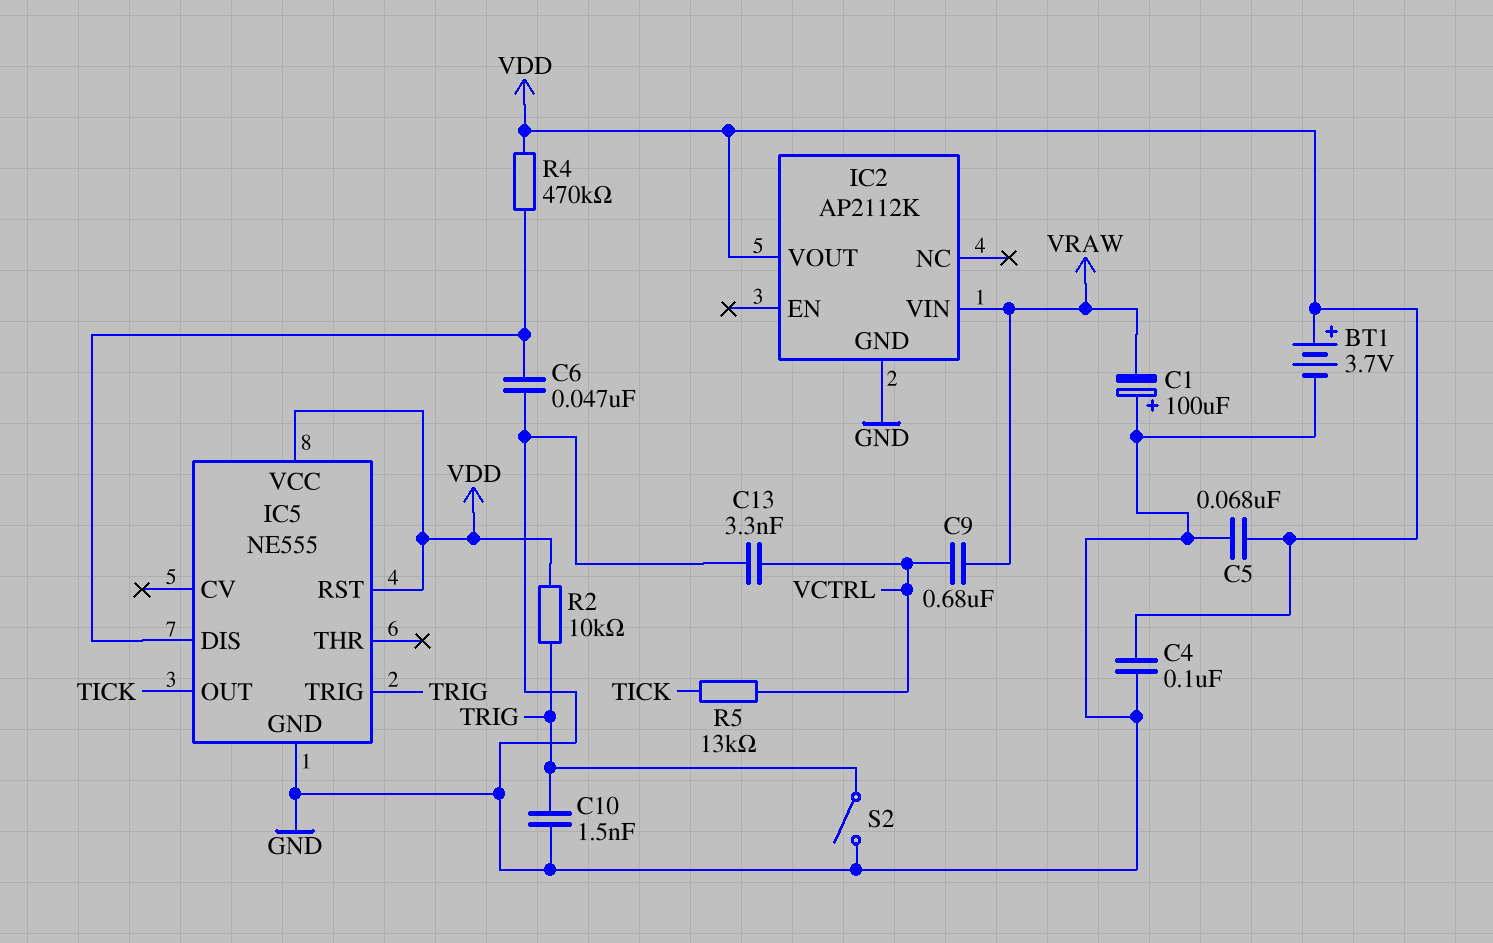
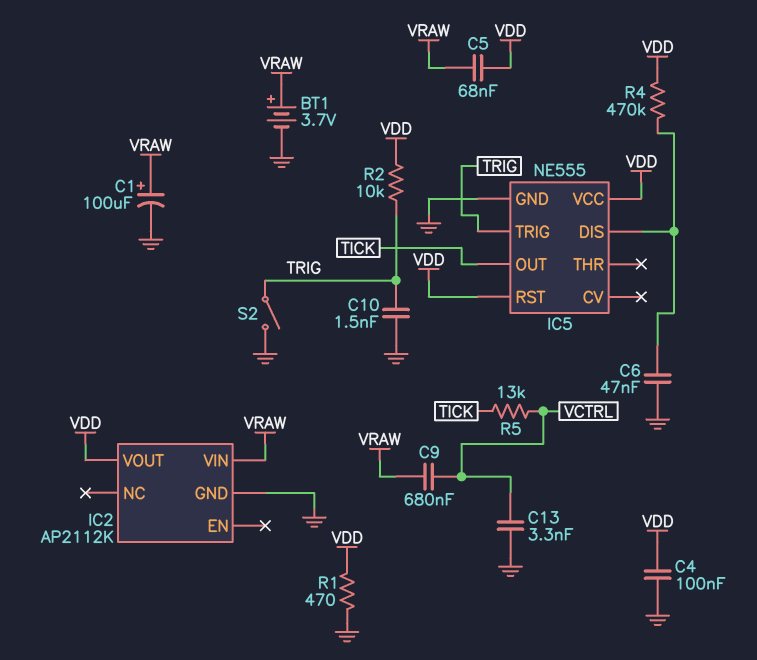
BT1: 3.7V (plus VDD, minus GND) -> 3.7V (plus VRAW, minus GND)
C1: 100uF (plus GND, minus VRAW) -> 100uF (plus VRAW, minus GND)
C5: 68nF (GND, VDD) -> 68nF (VDD, VRAW)
R1: none -> 470 (GND, VDD)

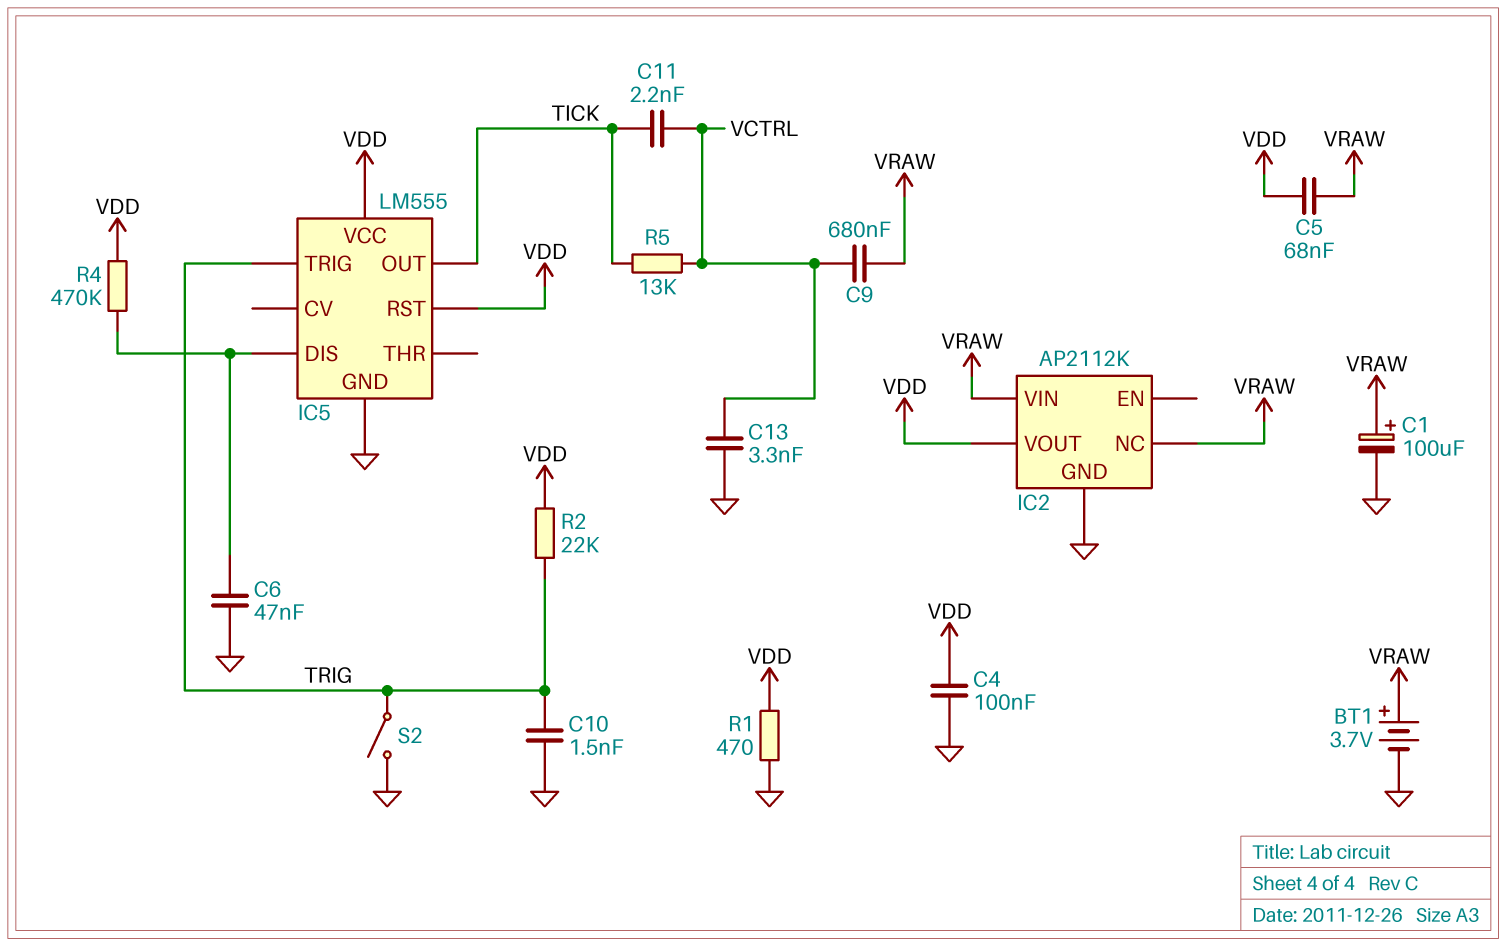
C11: none -> 2.2nF (TICK, VCTRL)
IC2 pin NC: none -> VRAW
IC5: NE555 -> LM555
R2: 10k (TRIG, VDD) -> 22k (TRIG, VDD)

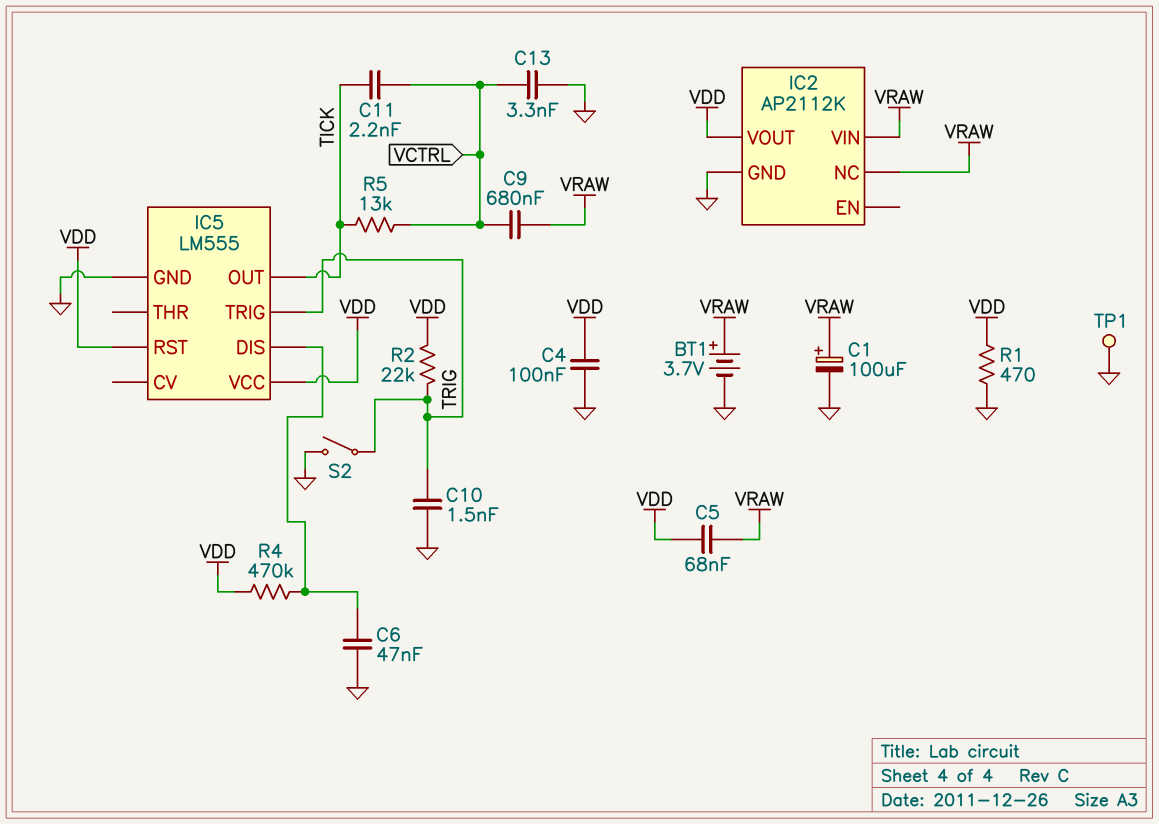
TP1: none -> test point (GND)

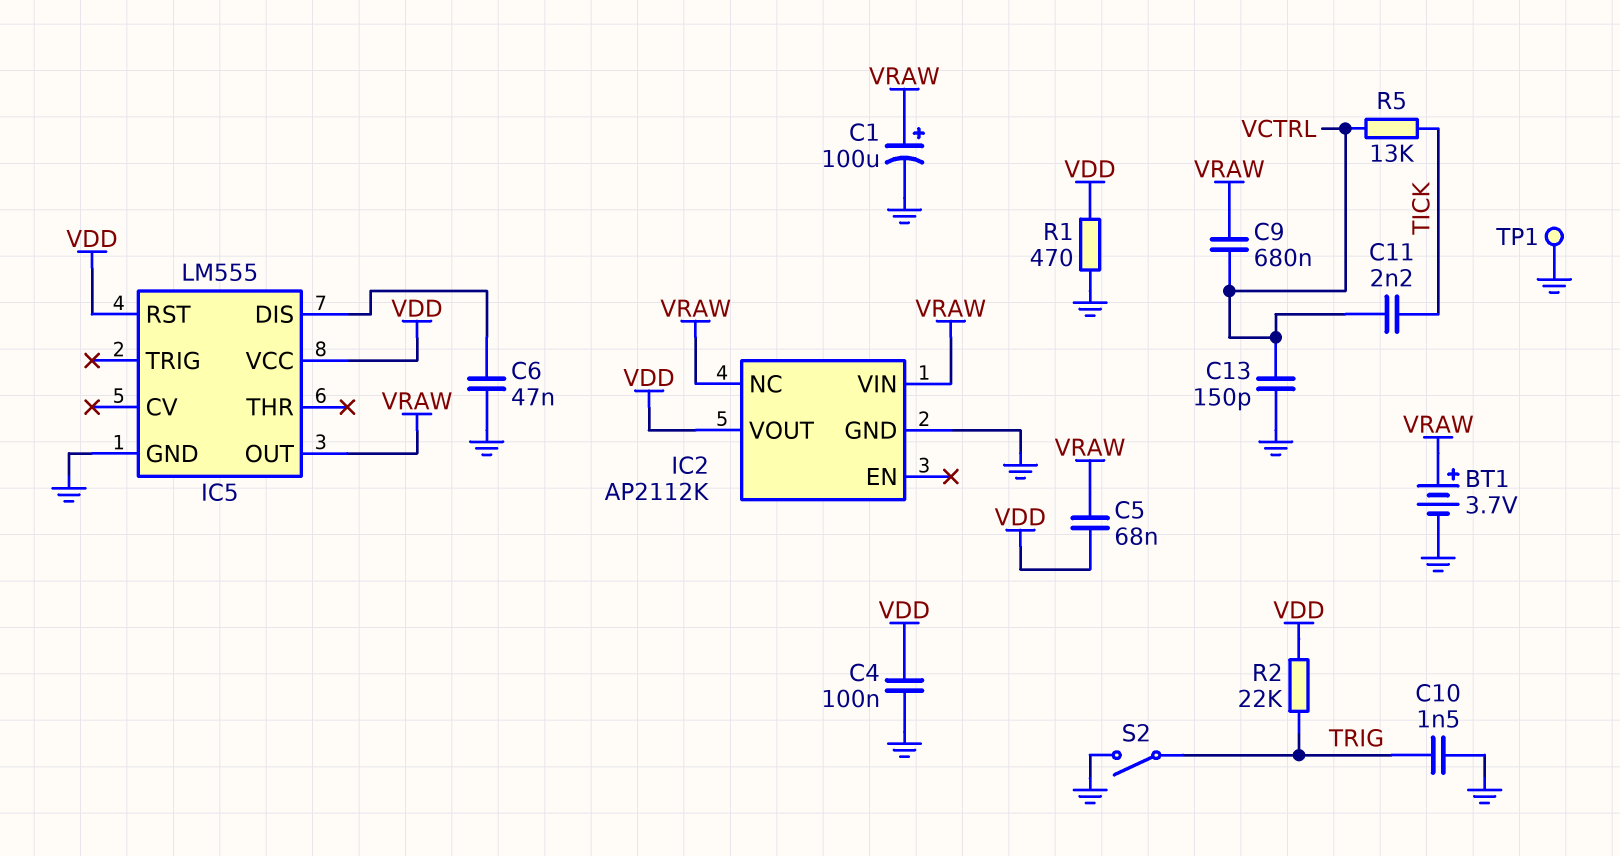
C13: 3.3nF (GND, VCTRL) -> 150pF (GND, VCTRL)
IC5 pin OUT: TICK -> VRAW
IC5 pin TRIG: TRIG -> none
R4: 470k (IC5/DIS, VDD) -> none

